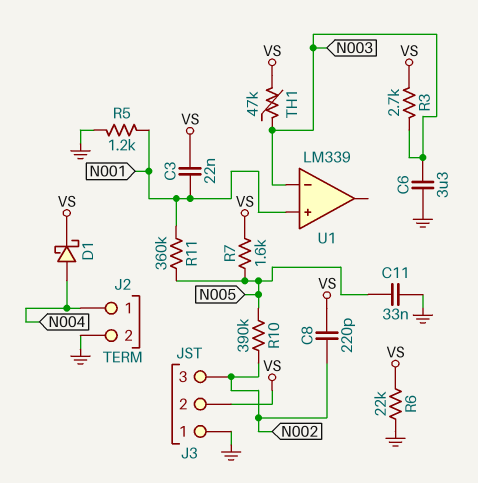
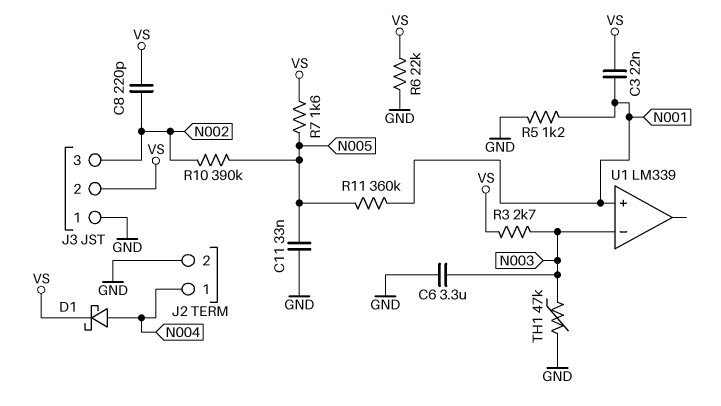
TH1: 47k (N003, VS) -> 47k (GND, N003)

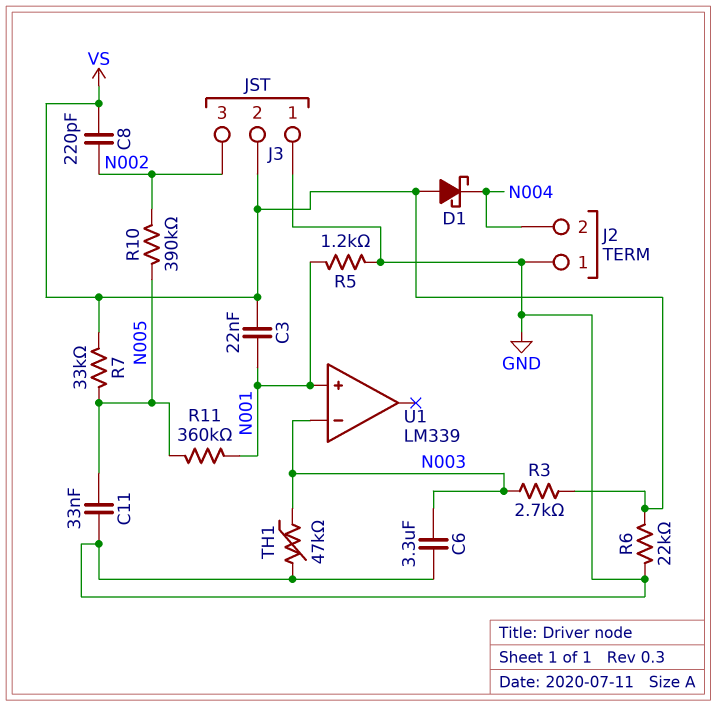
D1: schottky (A N004, K VS) -> schottky (A VS, K N004)
J2 pin 1: N004 -> GND
J2 pin 2: GND -> N004
R7: 1.6k (N005, VS) -> 33k (N005, VS)

